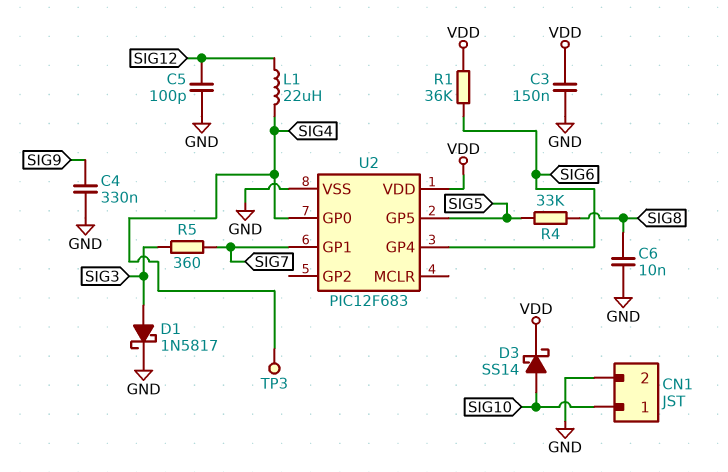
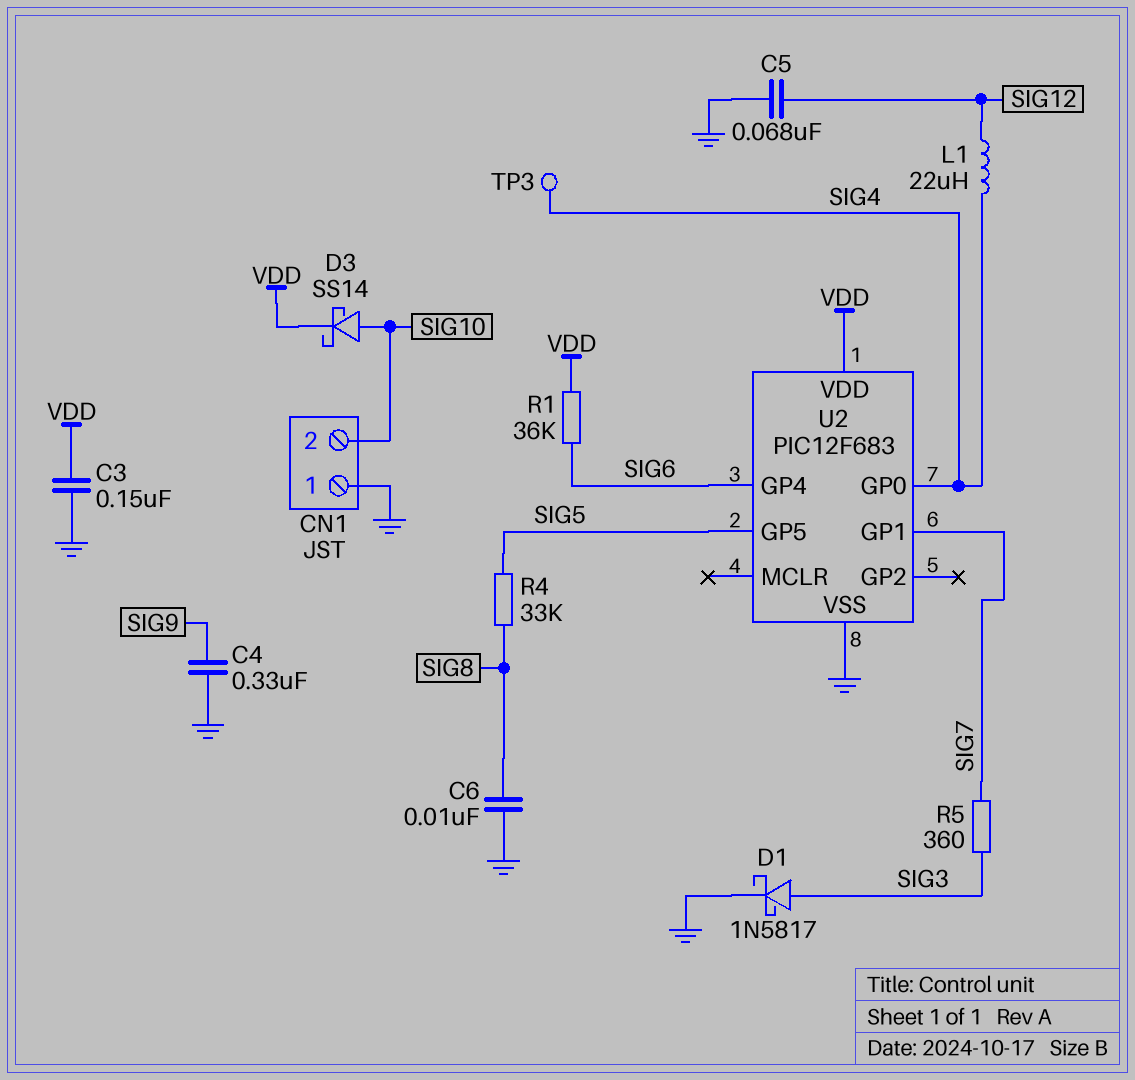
C5: 100pF (GND, SIG12) -> 68nF (GND, SIG12)
CN1 pin 1: SIG10 -> GND
CN1 pin 2: GND -> SIG10

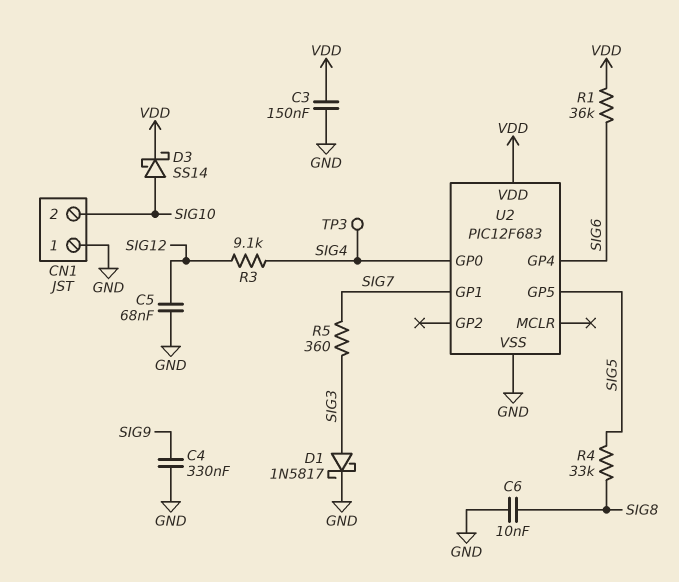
L1: 22uH (SIG4, SIG12) -> none
R3: none -> 9.1k (SIG4, SIG12)

